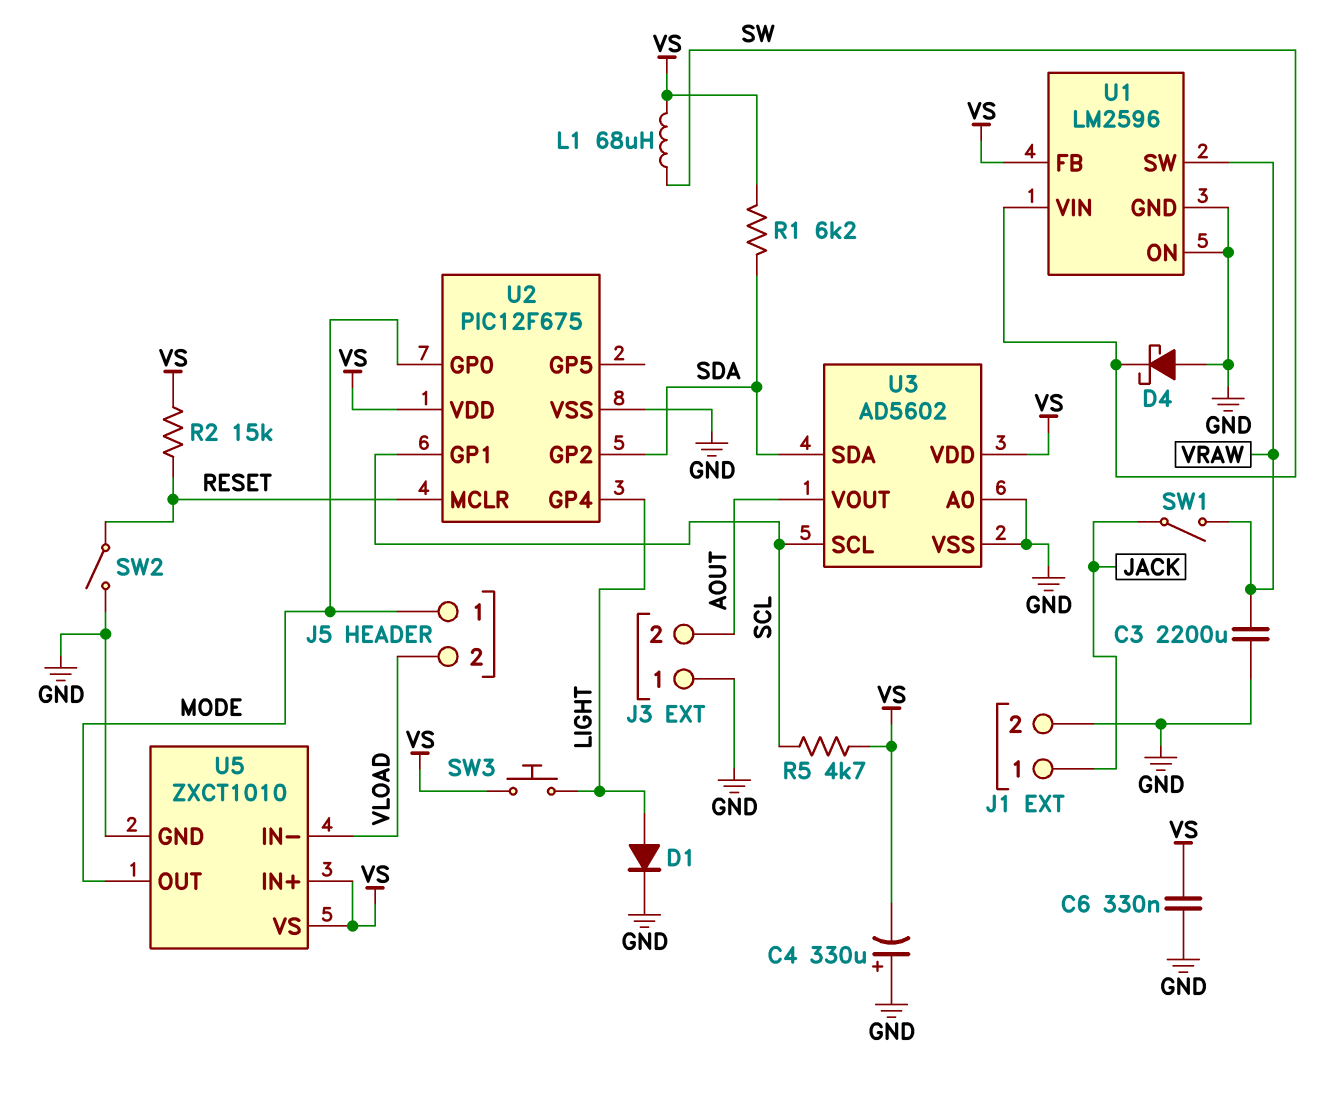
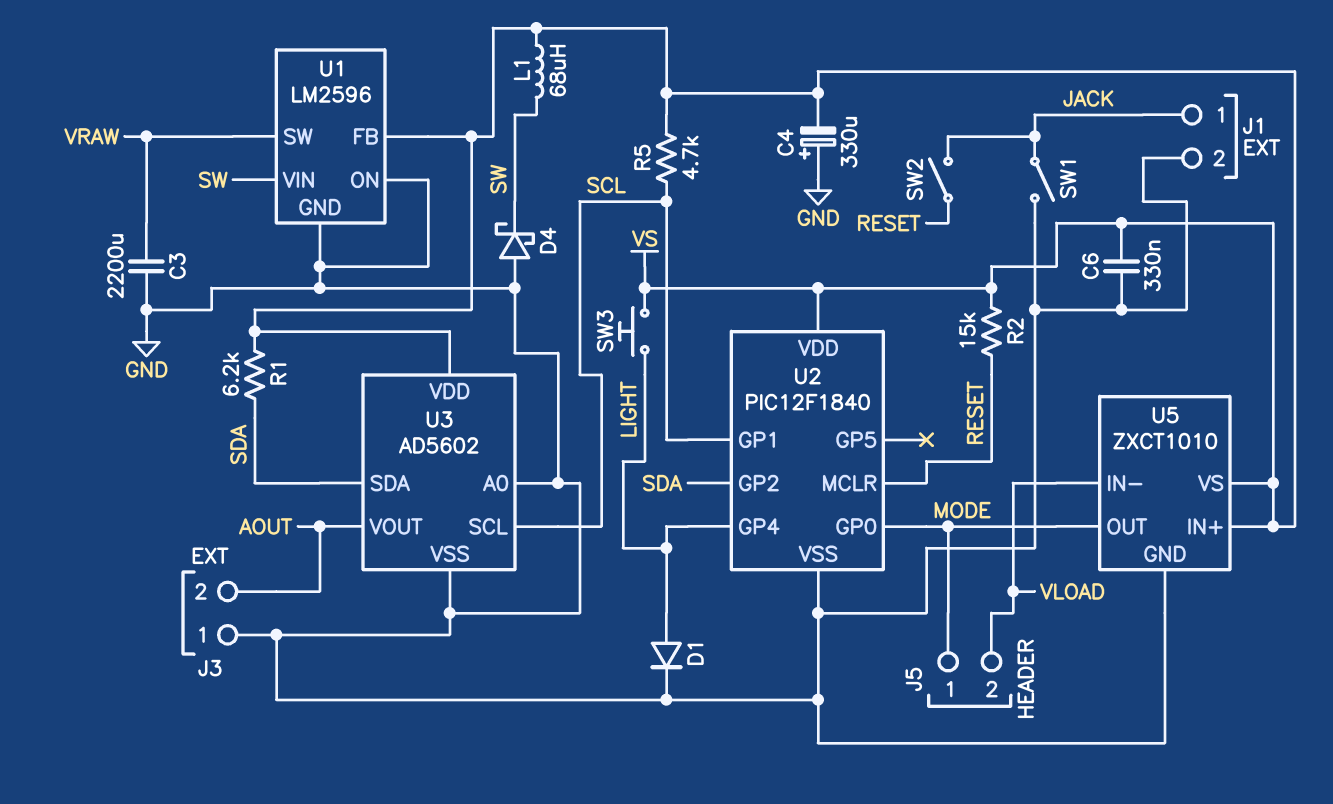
SW1: switch (JACK, VRAW) -> switch (GND, JACK)
SW2: switch (GND, RESET) -> switch (JACK, RESET)
U2: PIC12F675 -> PIC12F1840

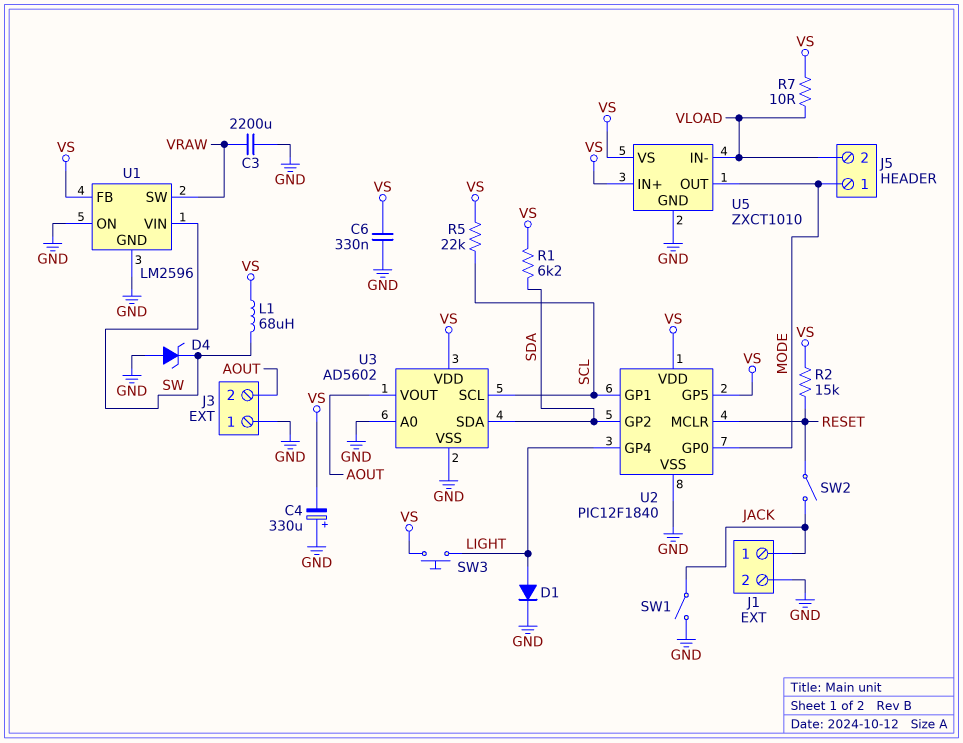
D4: schottky (A GND, K SW) -> zener (A GND, K SW)
R5: 4.7k (SCL, VS) -> 22k (SCL, VS)
R7: none -> 10 (VLOAD, VS)
U2 pin GP5: none -> VS

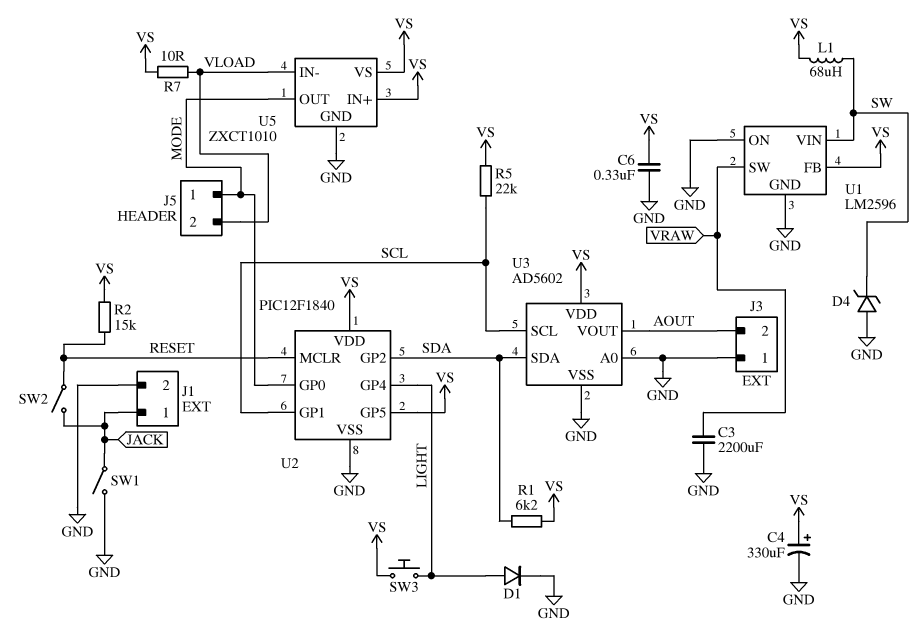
C4: 330uF (plus GND, minus VS) -> 330uF (plus VS, minus GND)

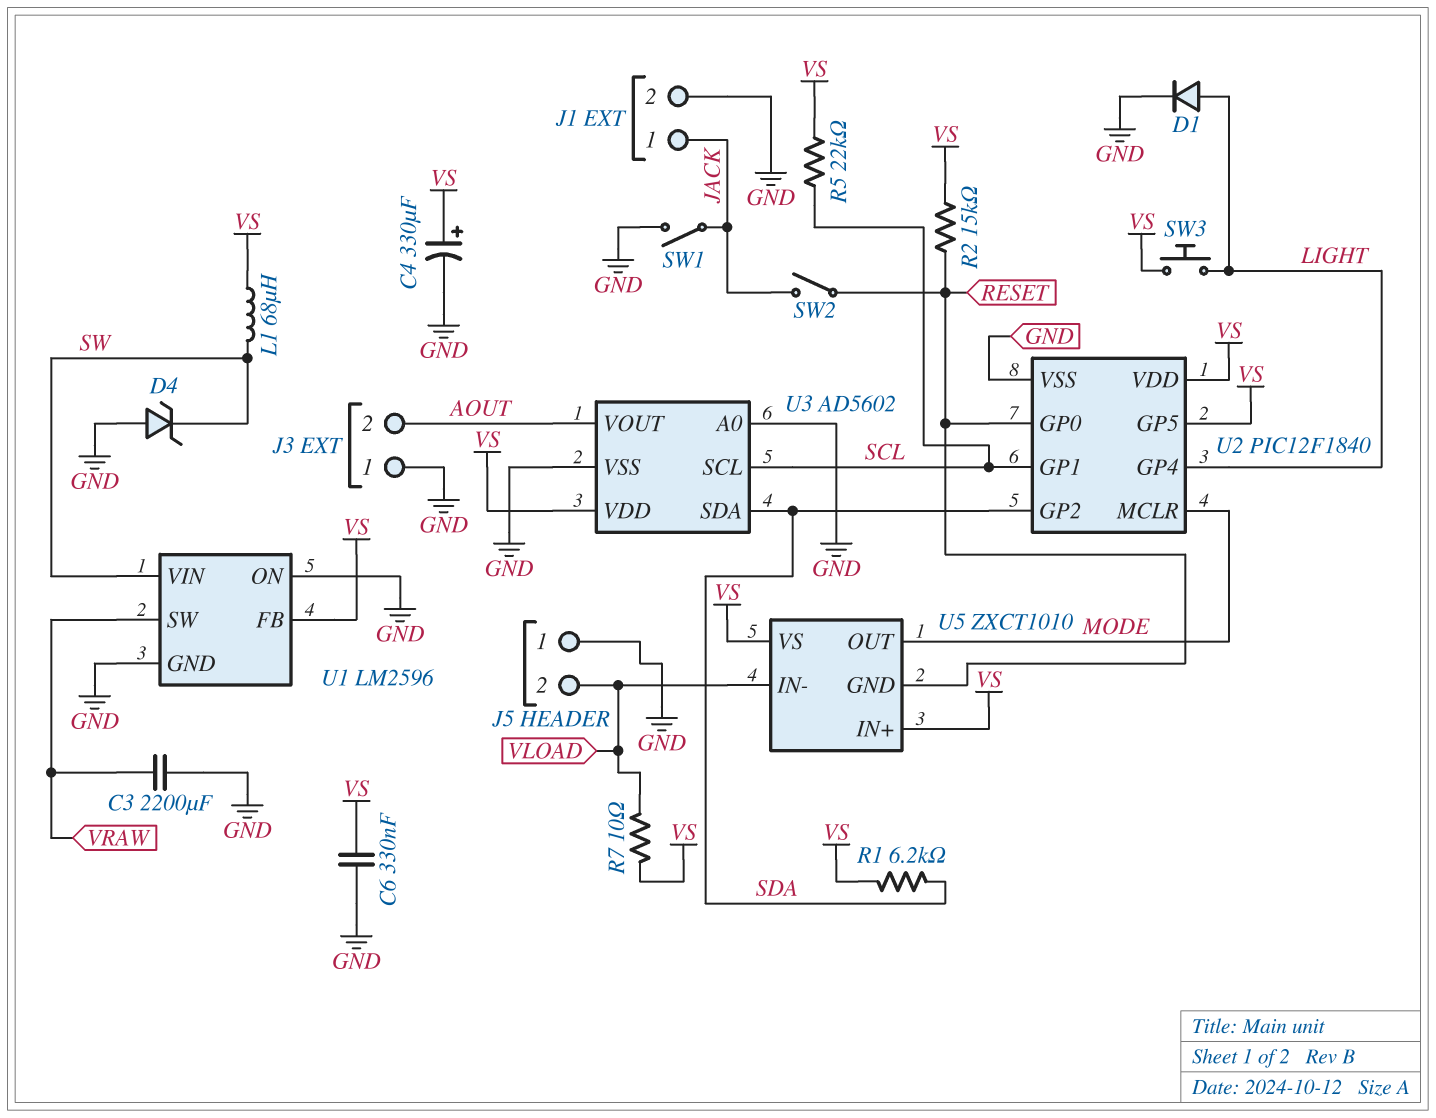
J5 pin 1: MODE -> GND
U2 pin GP0: MODE -> RESET
U2 pin MCLR: RESET -> MODE
U5 pin GND: GND -> RESET

